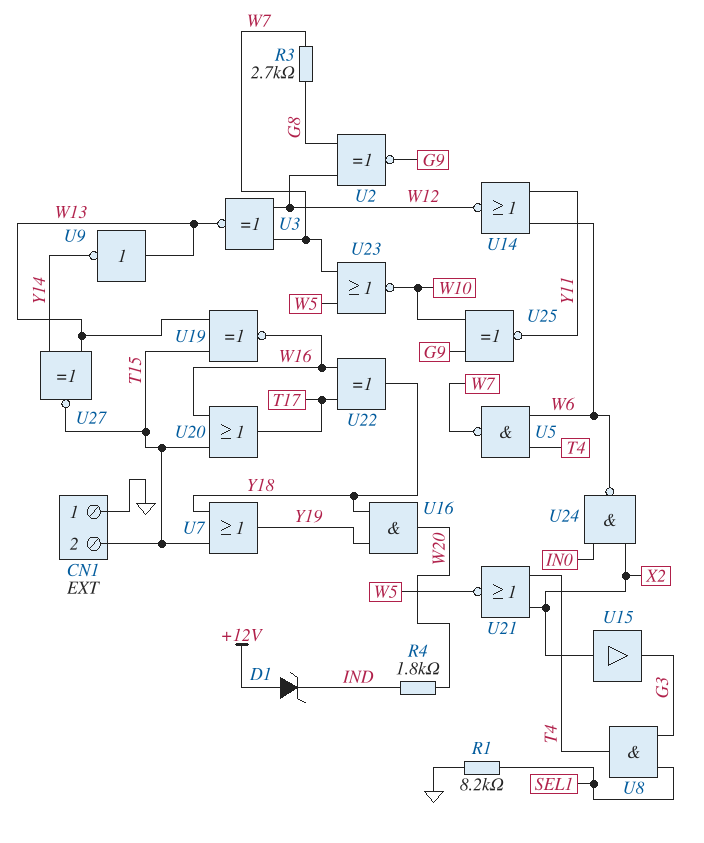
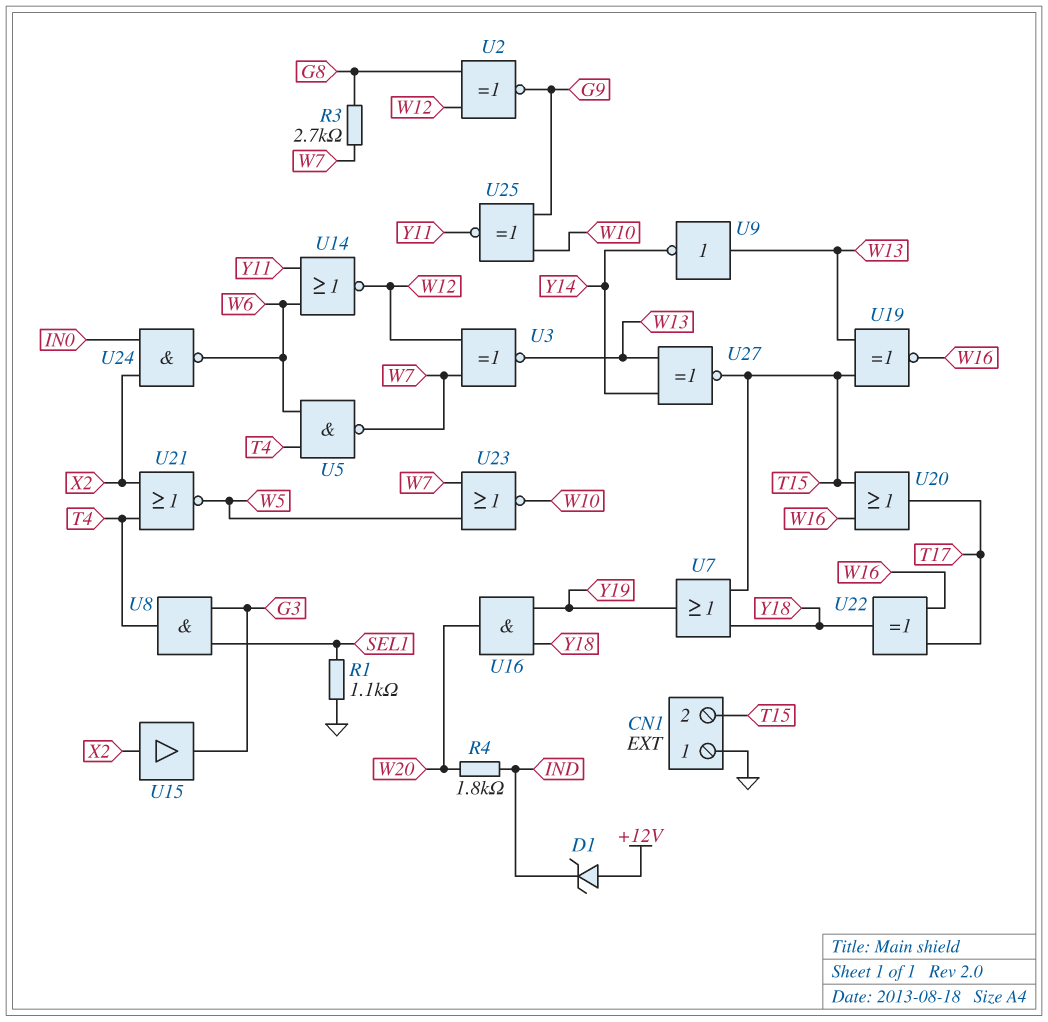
R1: 8.2k (GND, SEL1) -> 1.1k (GND, SEL1)

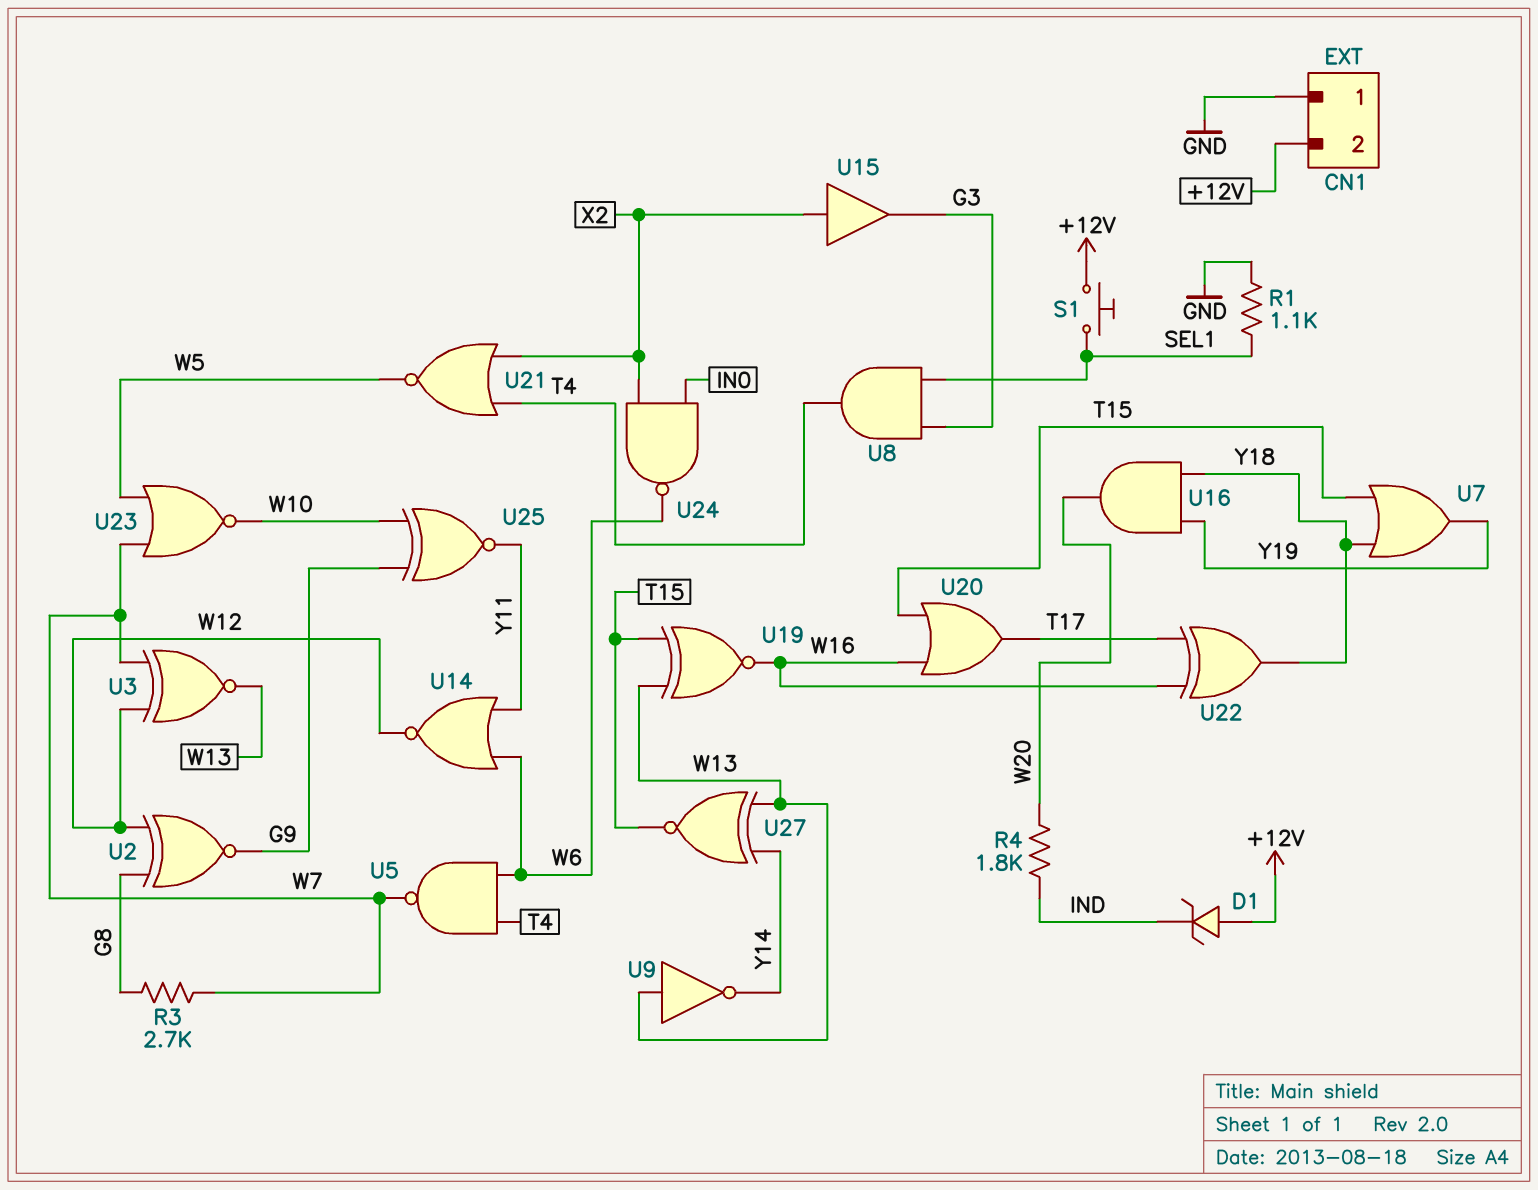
CN1 pin 2: T15 -> +12V
S1: none -> button (+12V, SEL1)

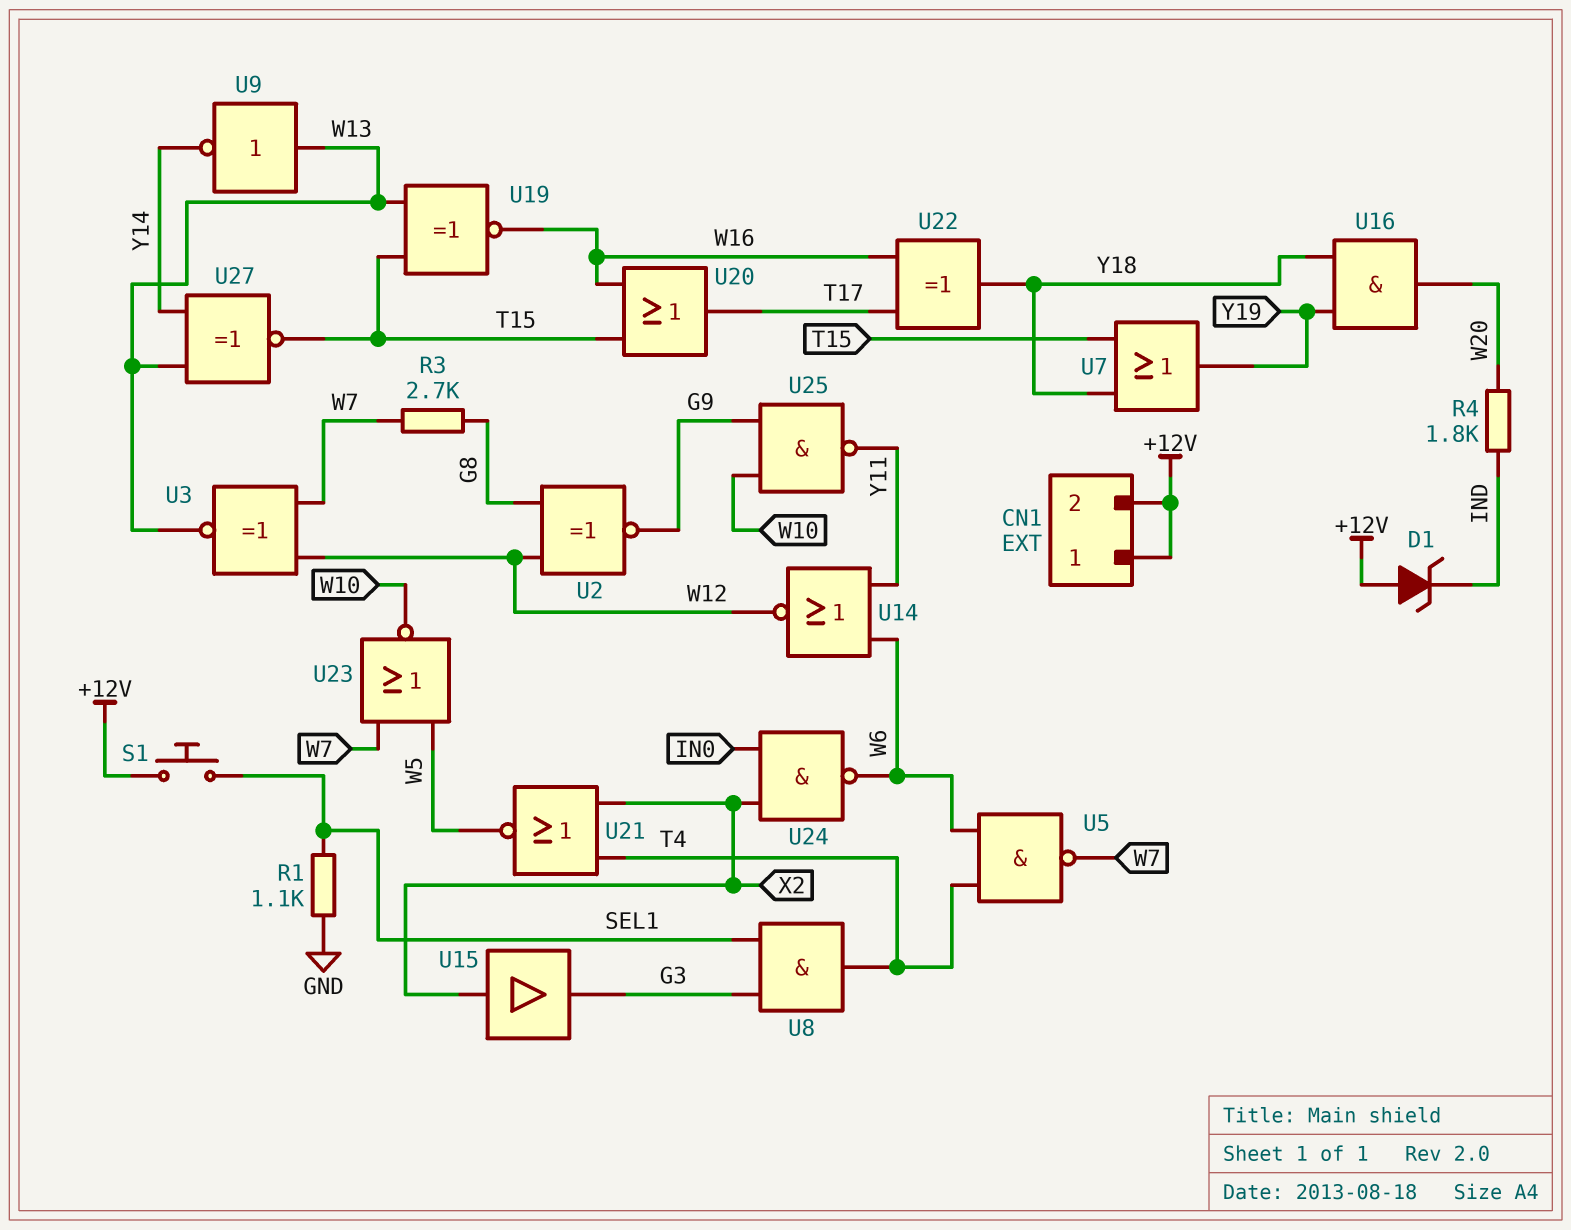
CN1 pin 1: GND -> +12V
U25: XNOR (in G9, in W10, out Y11) -> NAND (in G9, in W10, out Y11)

